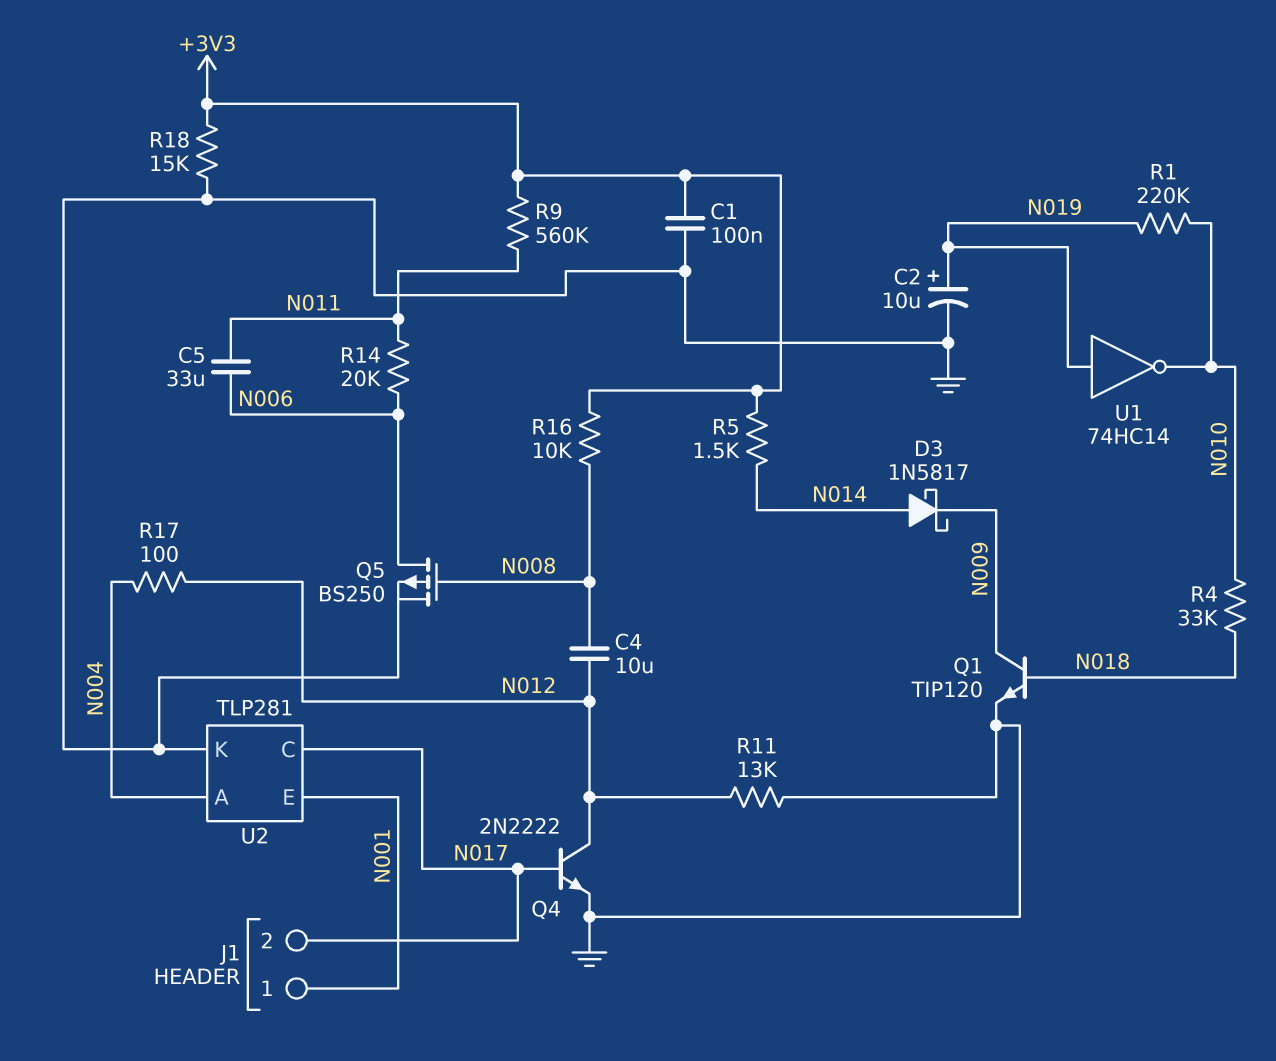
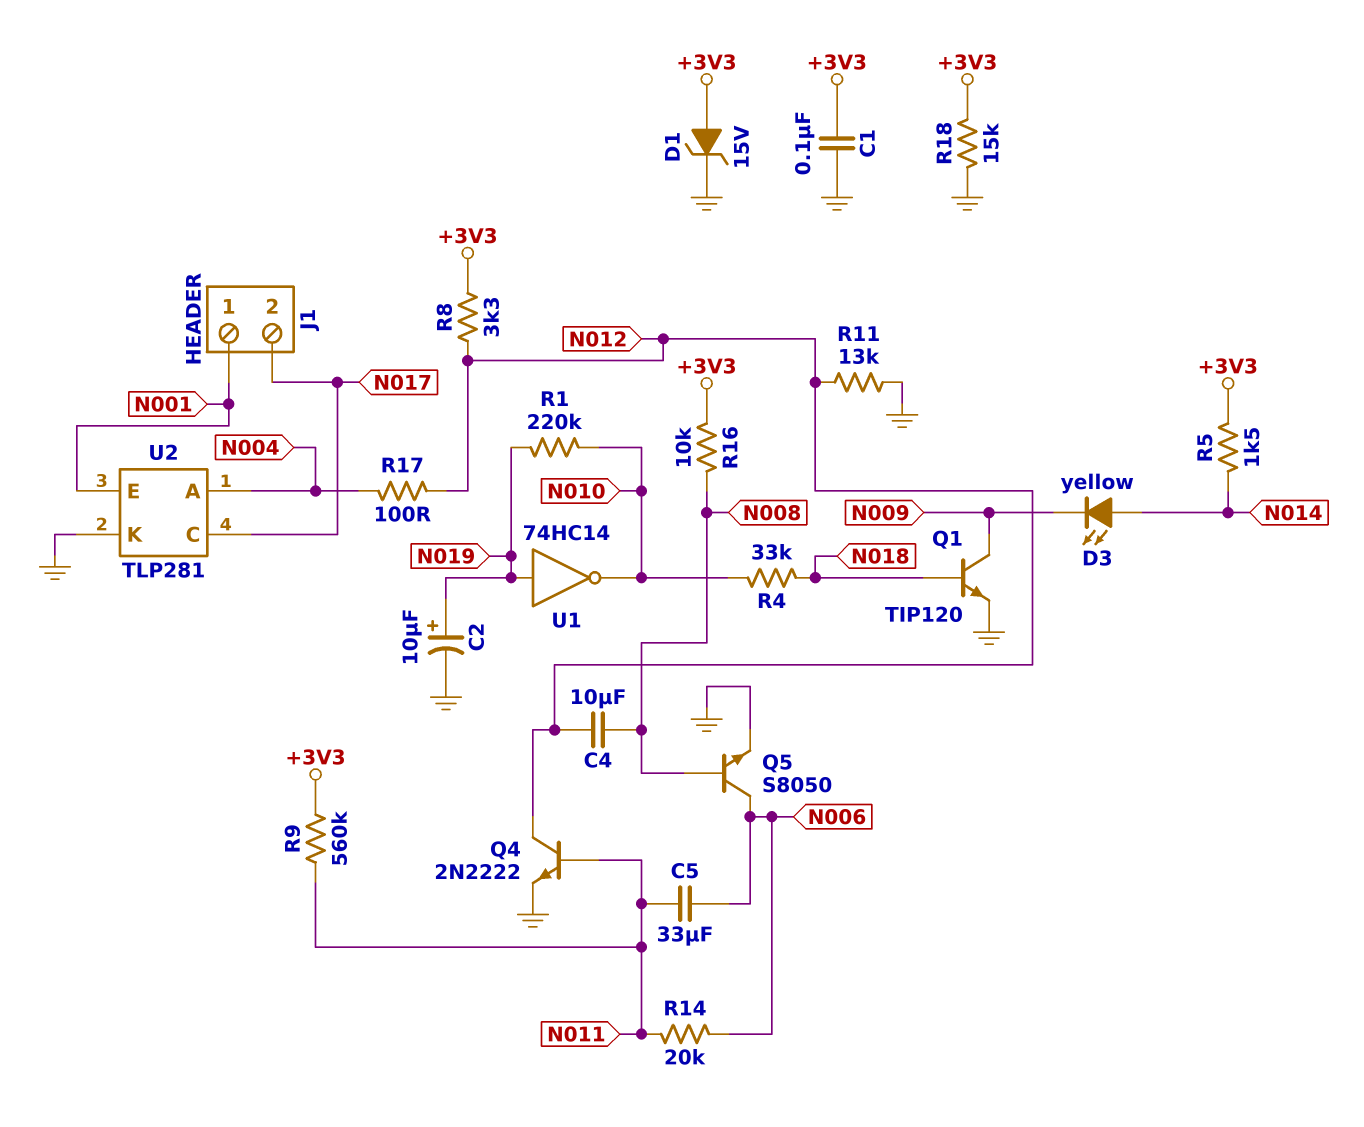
D1: none -> zener 15V (A +3V3, K GND)
D3: schottky 1N5817 (A N014, K N009) -> LED yellow (A N014, K N009)
Q4: NPN 2N2222 (B N017, C N012, E GND) -> NPN 2N2222 (B N011, C N012, E GND)
Q5: PMOS BS250 (G N008, D N006, S GND) -> NPN S8050 (B N008, C N006, E GND)
R8: none -> 3.3k (+3V3, N012)

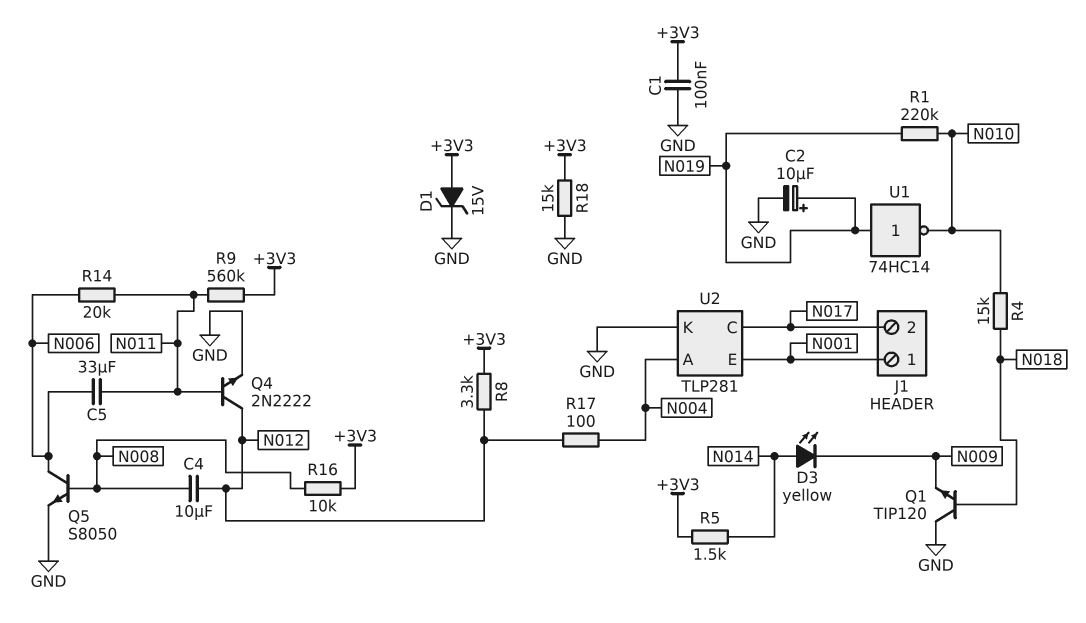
Q1: NPN TIP120 (B N018, C N009, E GND) -> NPN TIP120 (B N018, C GND, E N009)
R4: 33k (N010, N018) -> 15k (N010, N018)
R11: 13k (GND, N012) -> none

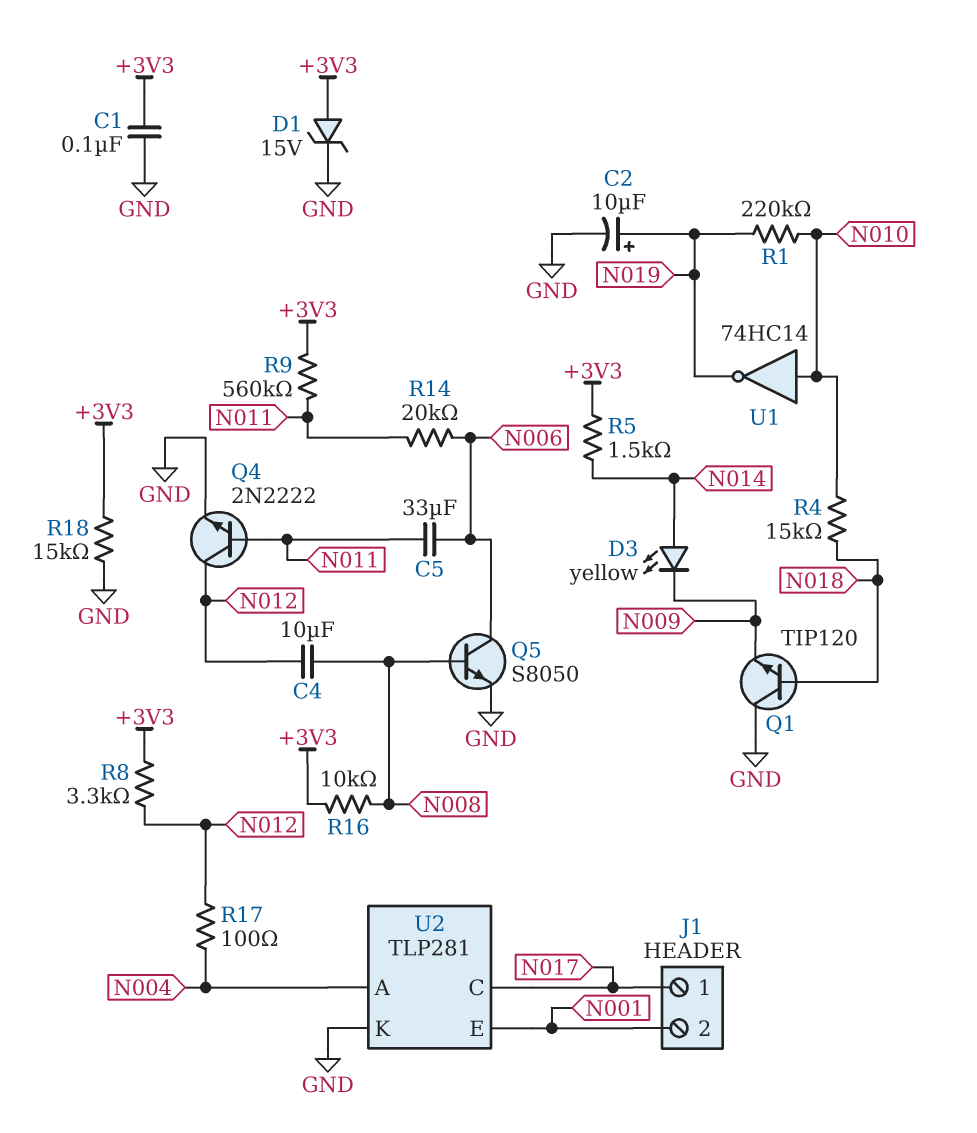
J1 pin 1: N001 -> N017
J1 pin 2: N017 -> N001
U1: NOT 74HC14 (in N019, out N010) -> NOT 74HC14 (in N010, out N019)

